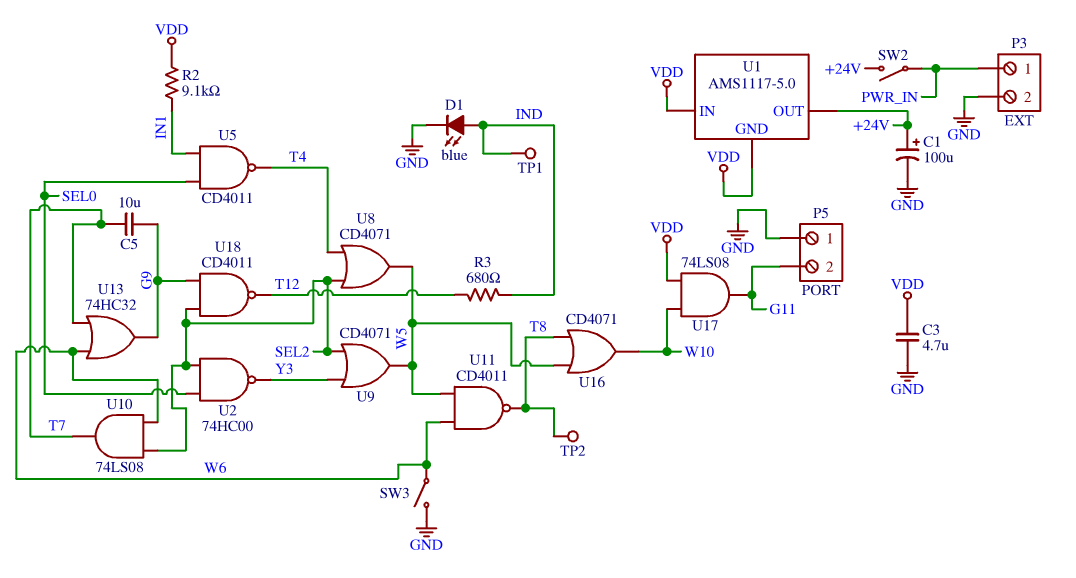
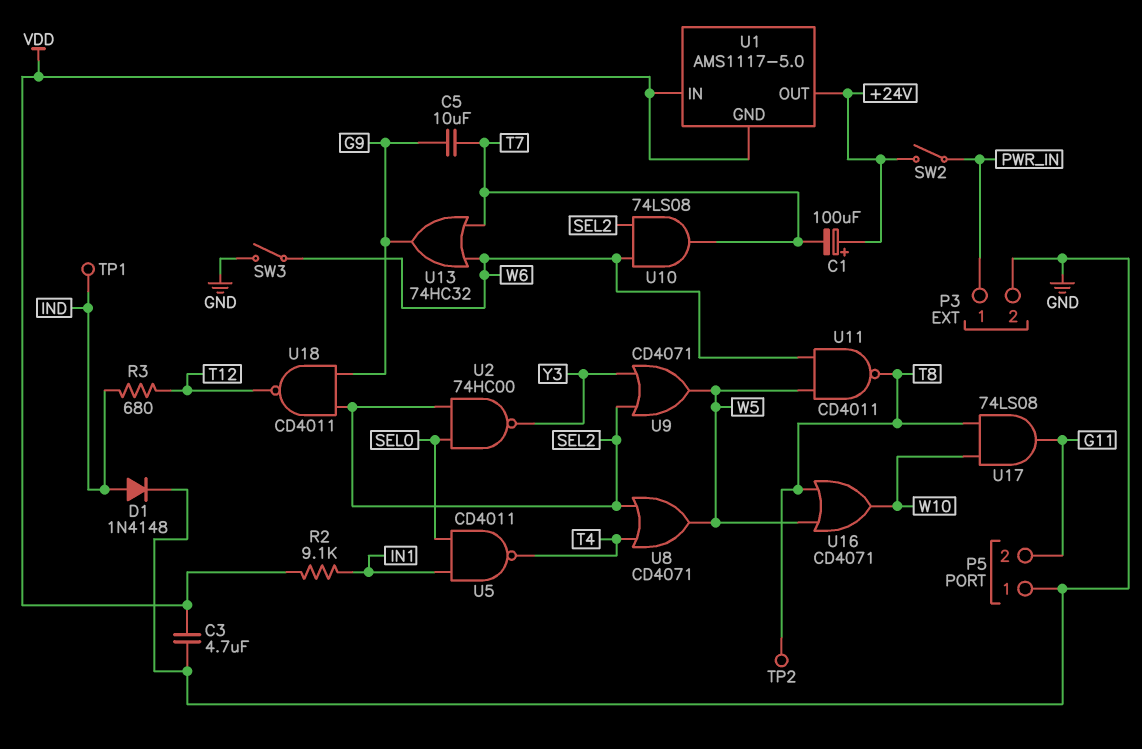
C1: 100uF (plus +24V, minus GND) -> 100uF (plus +24V, minus T7)
D1: LED blue (A IND, K GND) -> diode 1N4148 (A IND, K GND)
U17: AND 74LS08 (in VDD, in W10, out G11) -> AND 74LS08 (in T8, in W10, out G11)

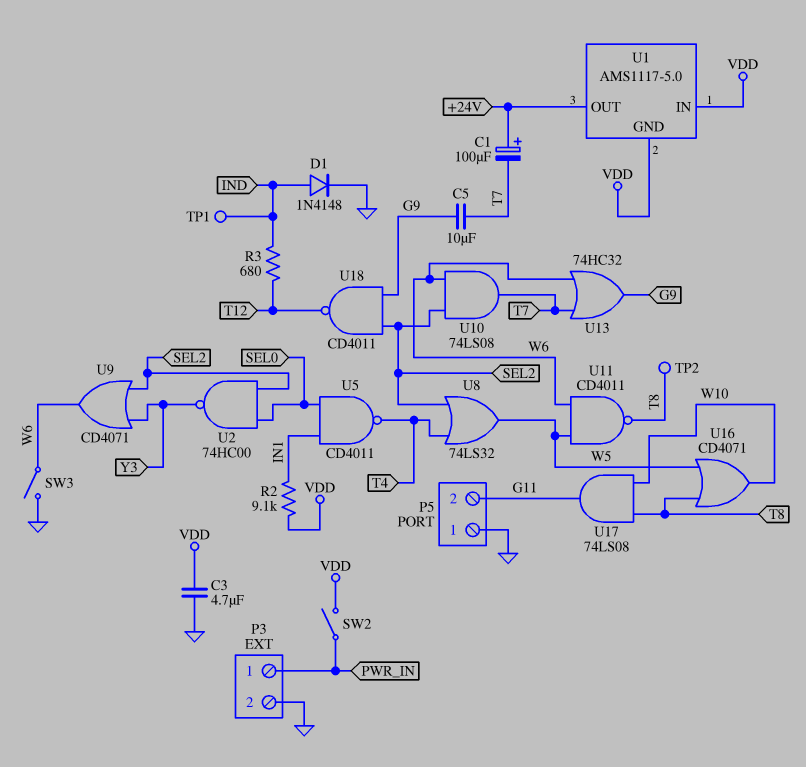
SW2: switch (+24V, PWR_IN) -> switch (PWR_IN, VDD)
U8: OR CD4071 (in SEL2, in T4, out W5) -> OR 74LS32 (in SEL2, in T4, out W5)
U9: OR CD4071 (in SEL2, in Y3, out W5) -> OR CD4071 (in SEL2, in Y3, out W6)

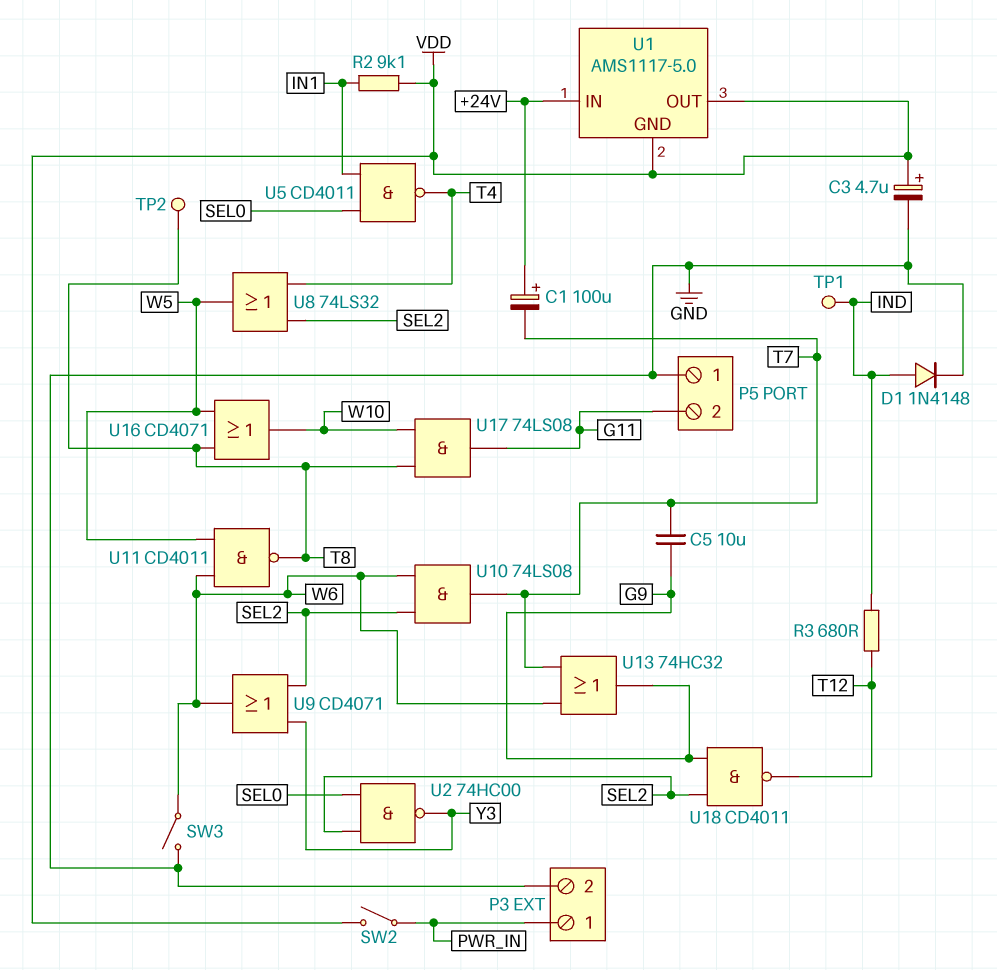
C3: 4.7uF (GND, VDD) -> 4.7uF (plus VDD, minus GND)
U1 pin IN: VDD -> +24V
U1 pin OUT: +24V -> VDD

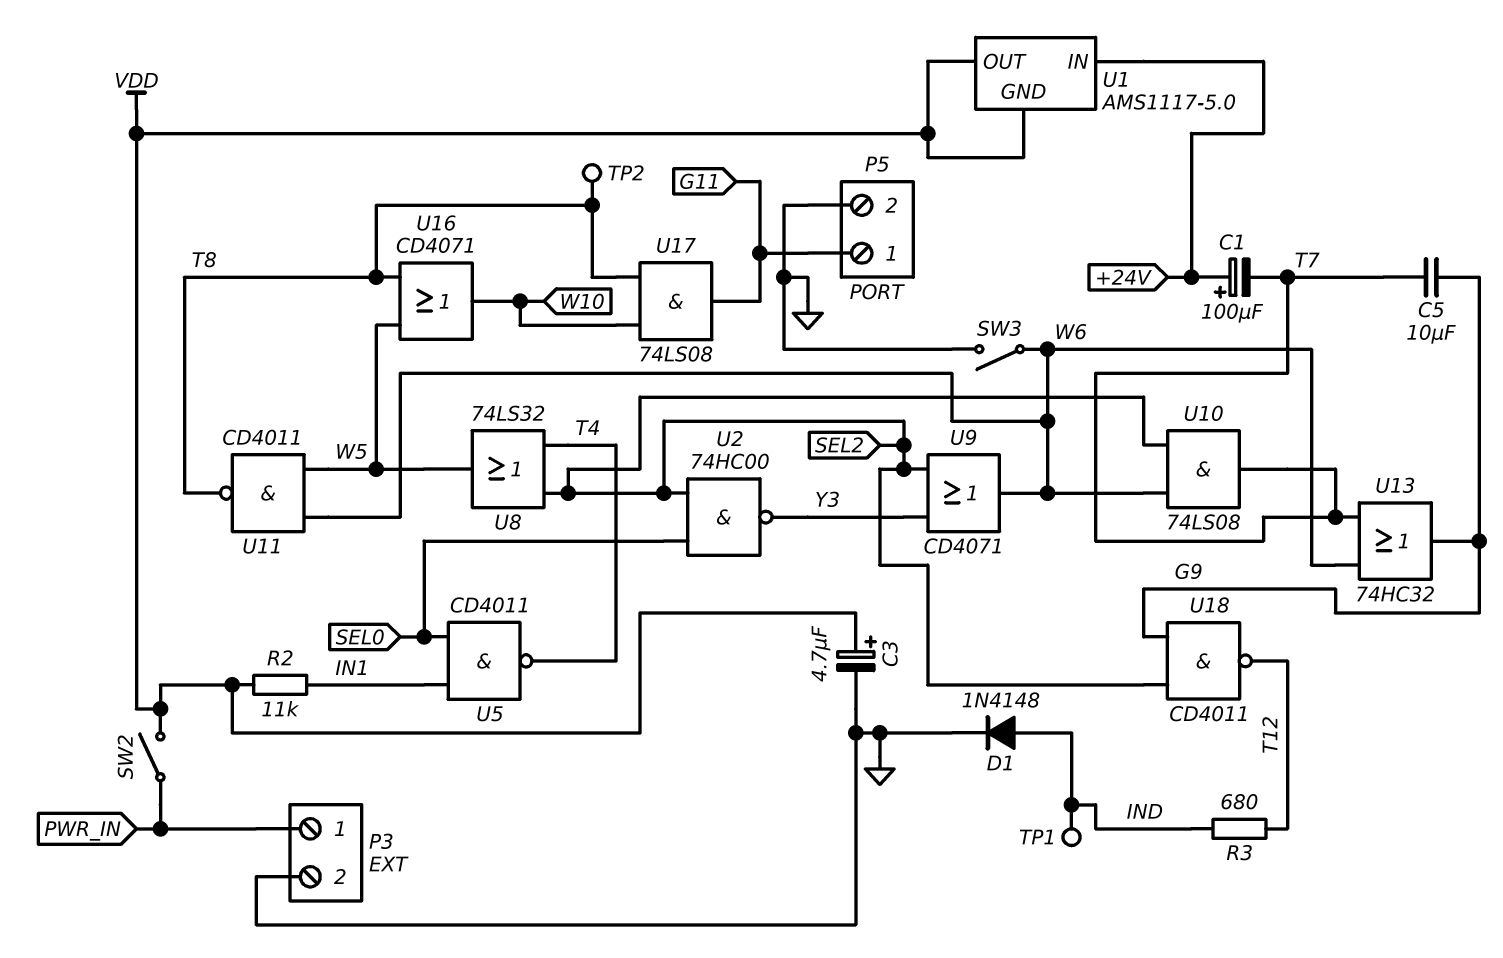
P5 pin 1: GND -> G11
P5 pin 2: G11 -> GND
R2: 9.1k (IN1, VDD) -> 11k (IN1, VDD)

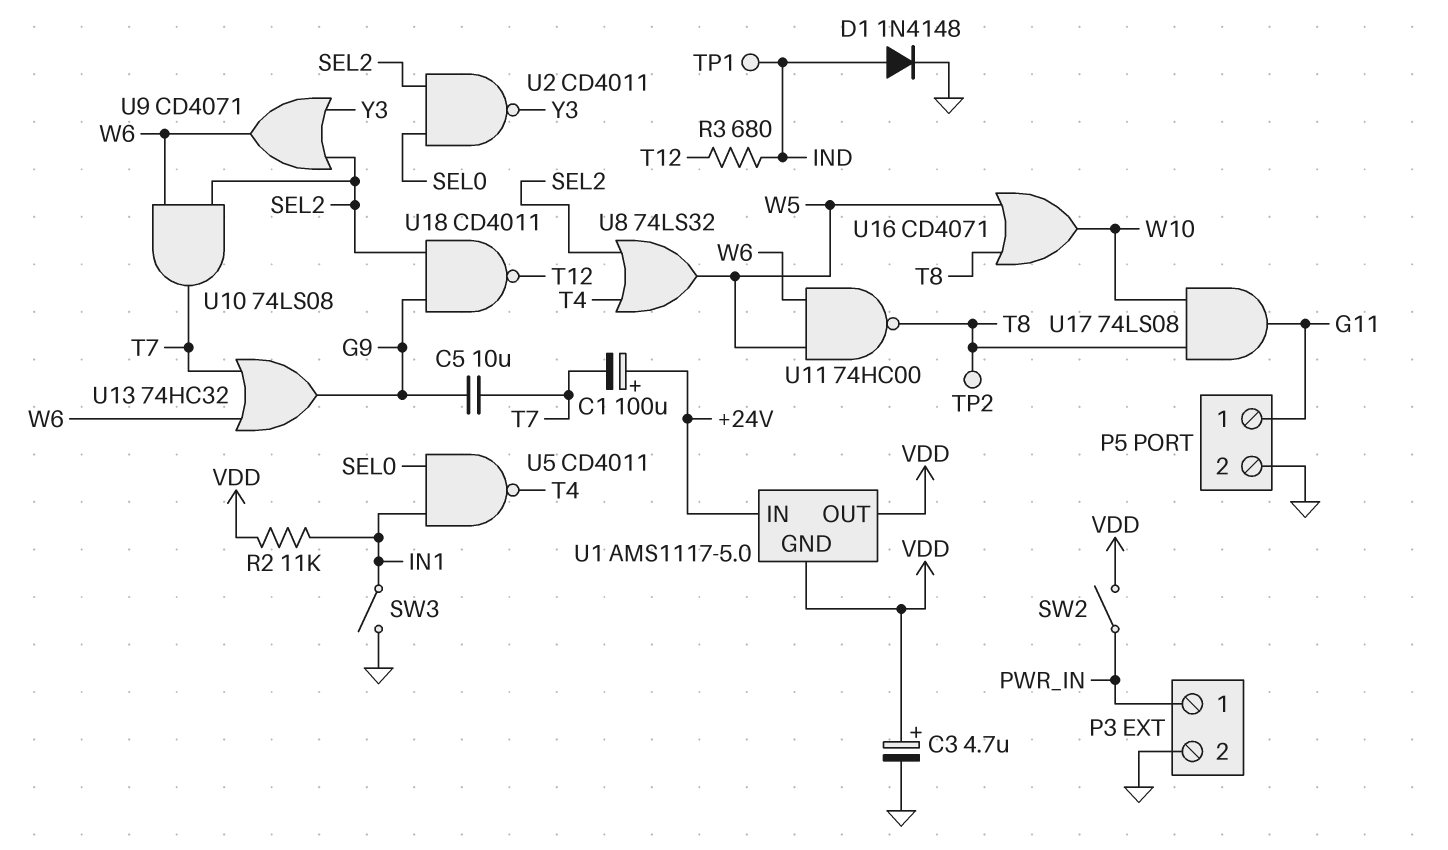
SW3: switch (GND, W6) -> switch (GND, IN1)
U2: NAND 74HC00 (in SEL0, in SEL2, out Y3) -> NAND CD4011 (in SEL0, in SEL2, out Y3)
U11: NAND CD4011 (in W5, in W6, out T8) -> NAND 74HC00 (in W5, in W6, out T8)

